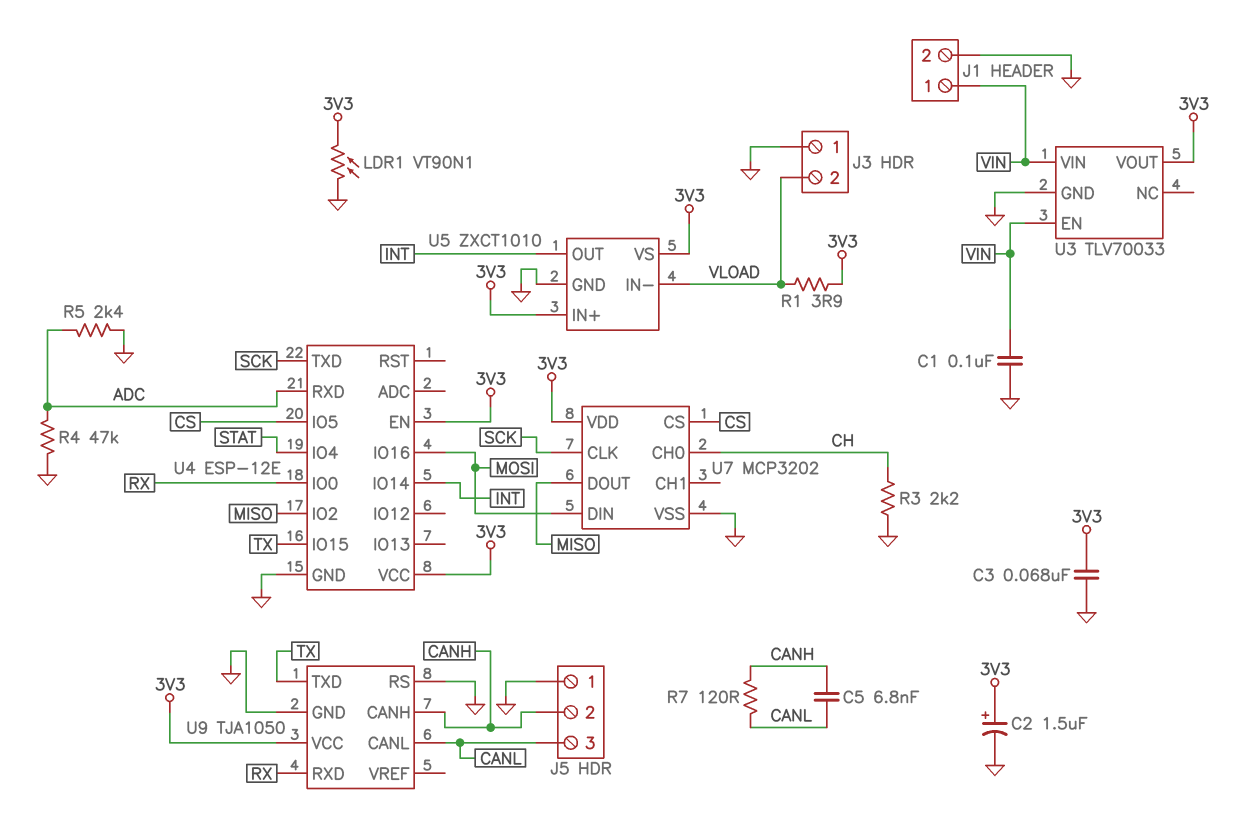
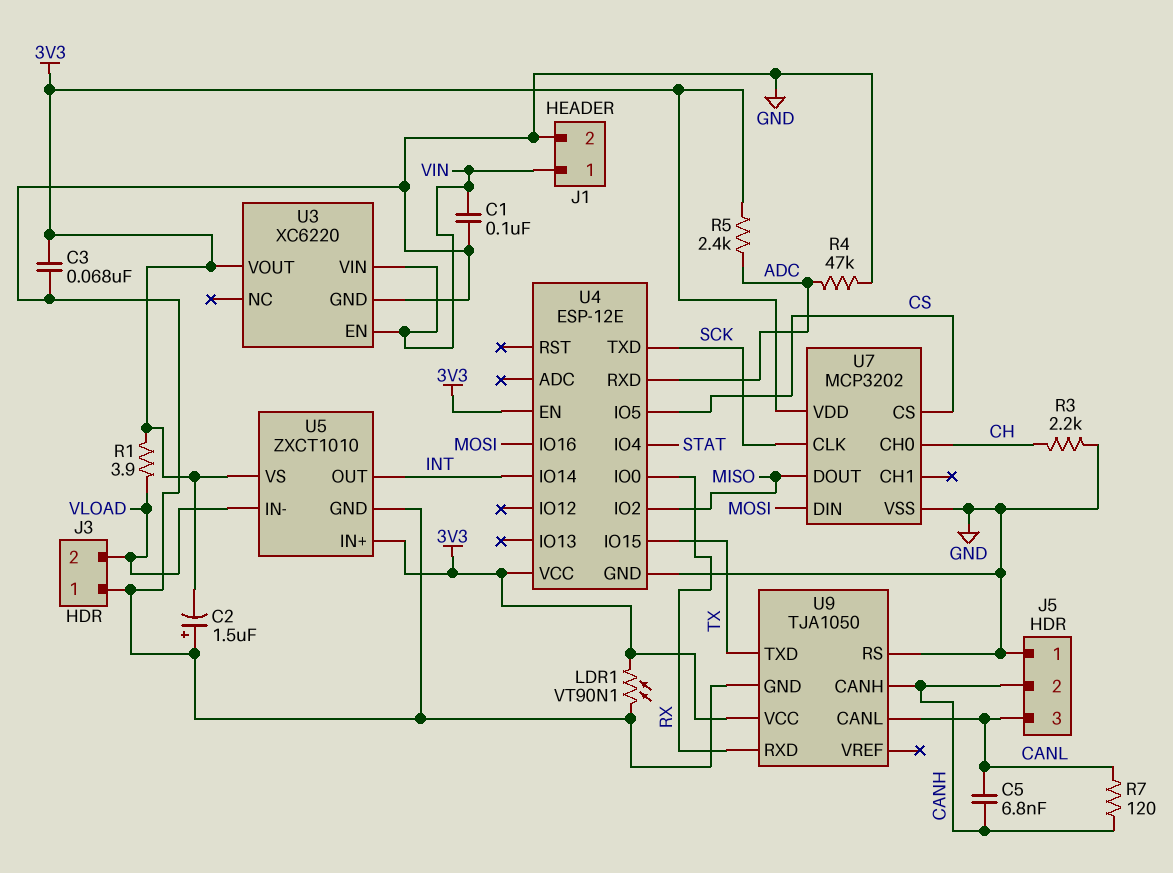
C2: 1.5uF (plus 3V3, minus GND) -> 1.5uF (plus GND, minus 3V3)
R5: 2.4k (ADC, GND) -> 2.4k (3V3, ADC)
U3: TLV70033 -> XC6220

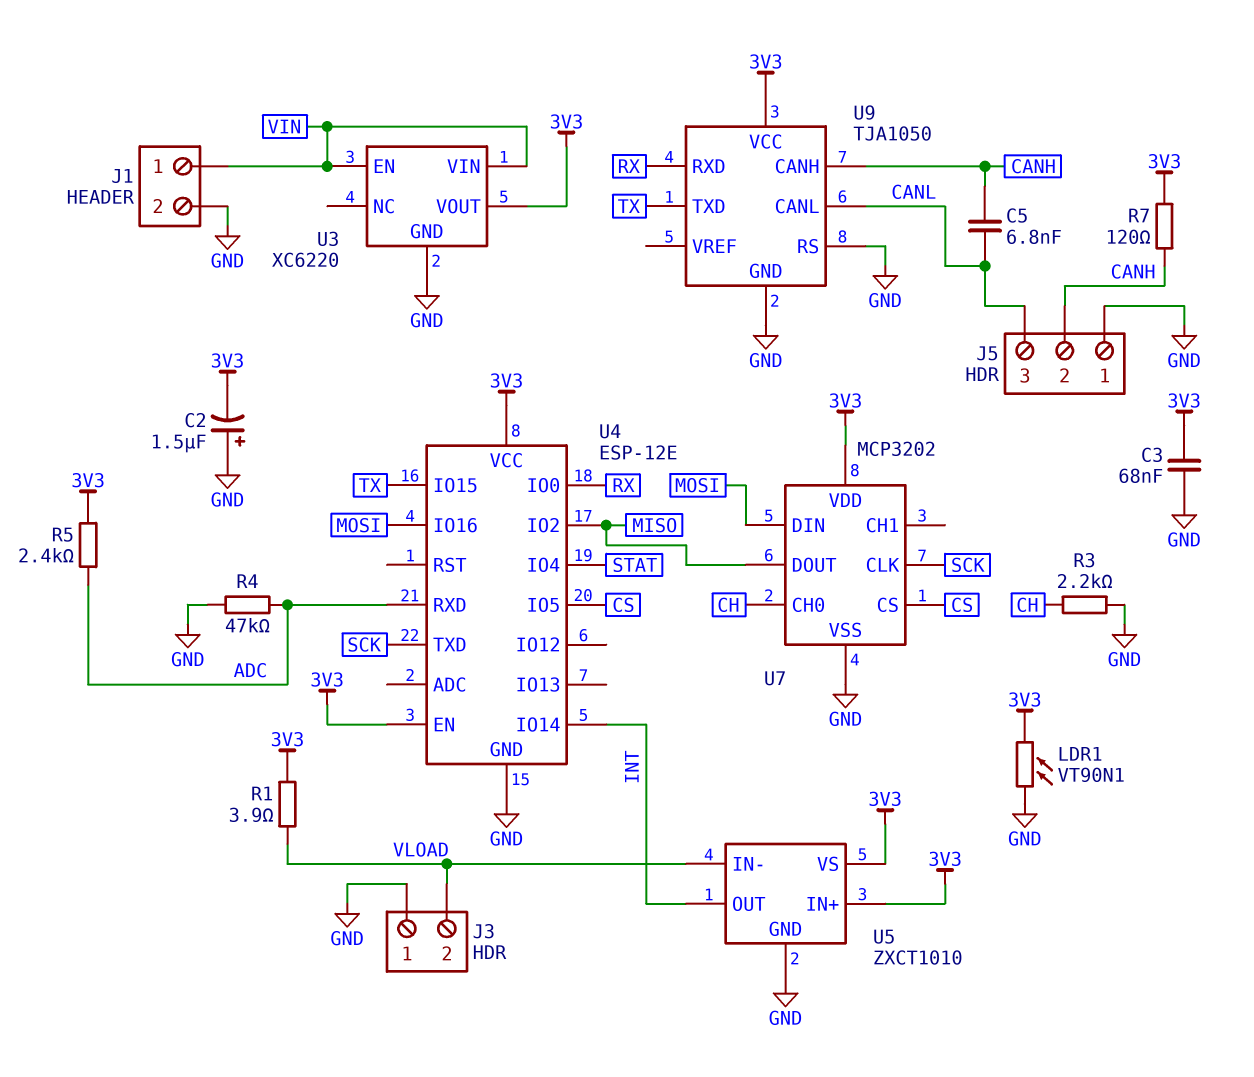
C1: 100nF (GND, VIN) -> none
R7: 120 (CANH, CANL) -> 120 (3V3, CANH)

